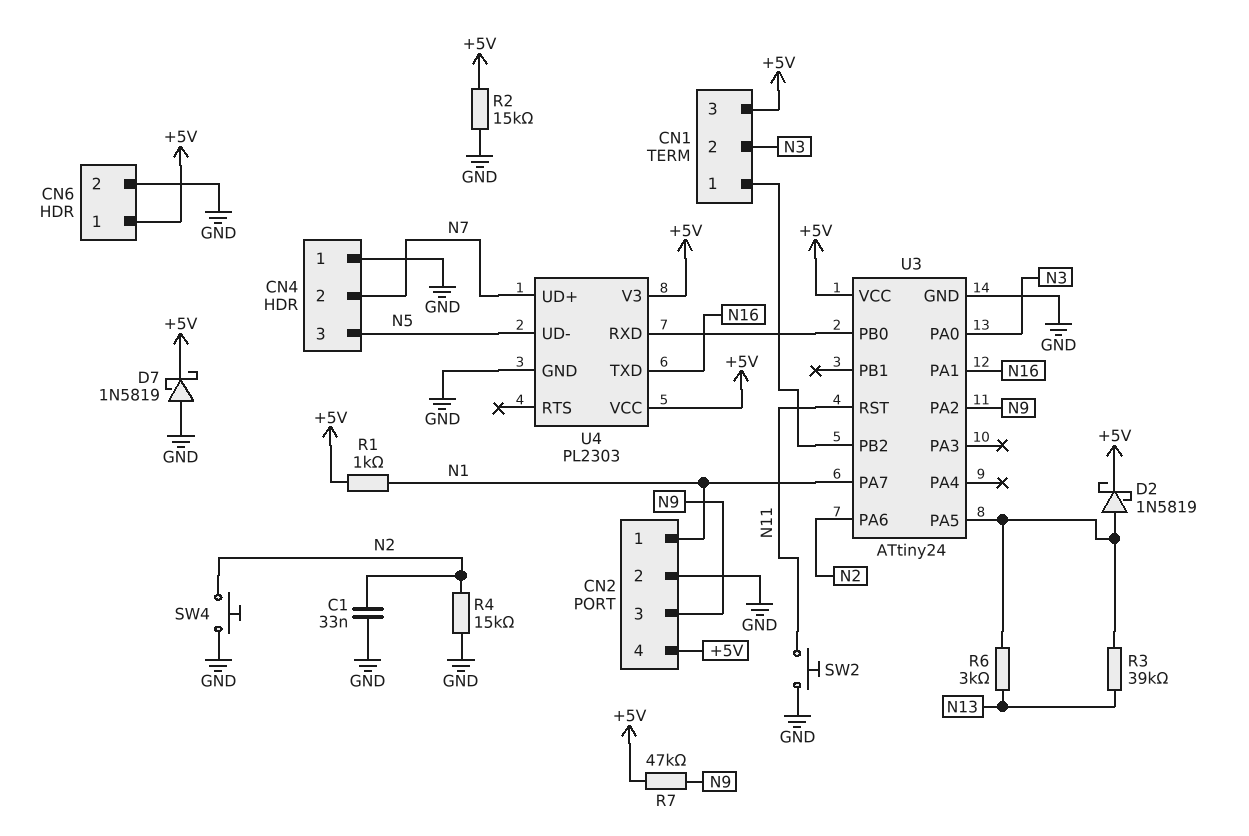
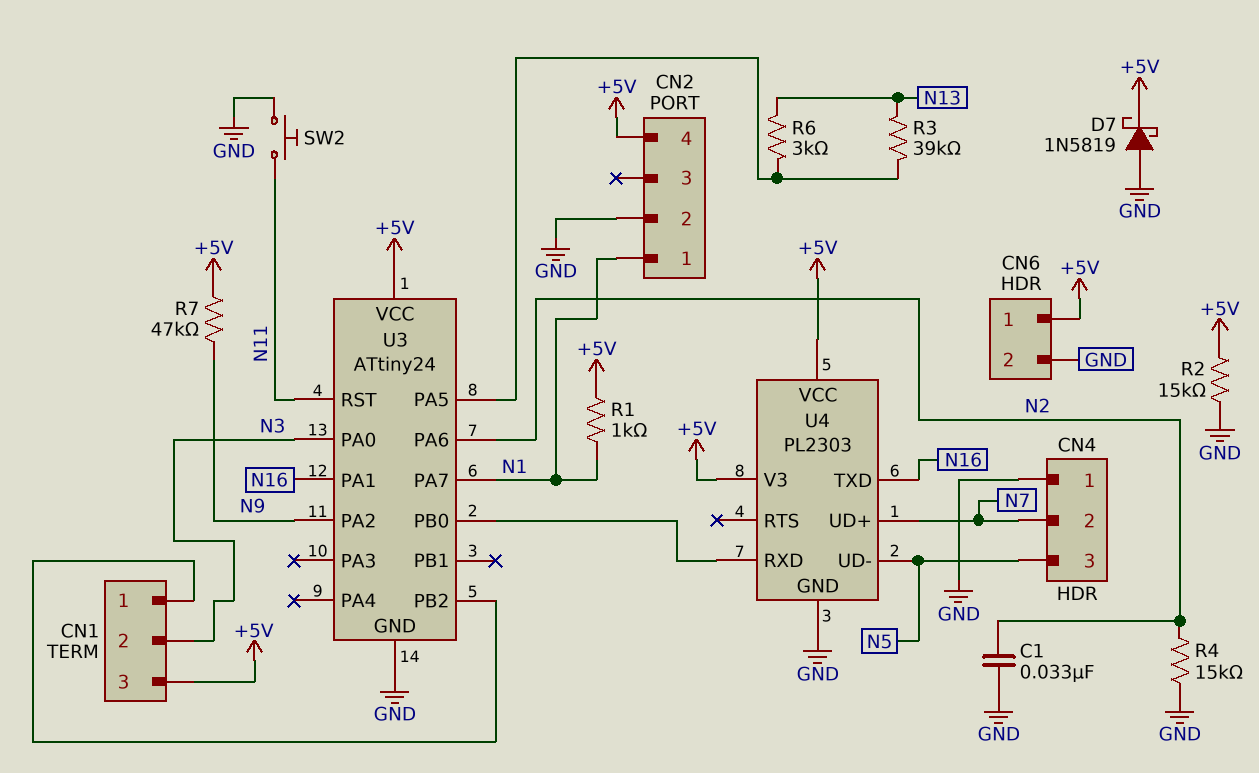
CN2 pin 3: N9 -> none
D2: schottky 1N5819 (A U3/PA5, K +5V) -> none
SW4: button (GND, N2) -> none

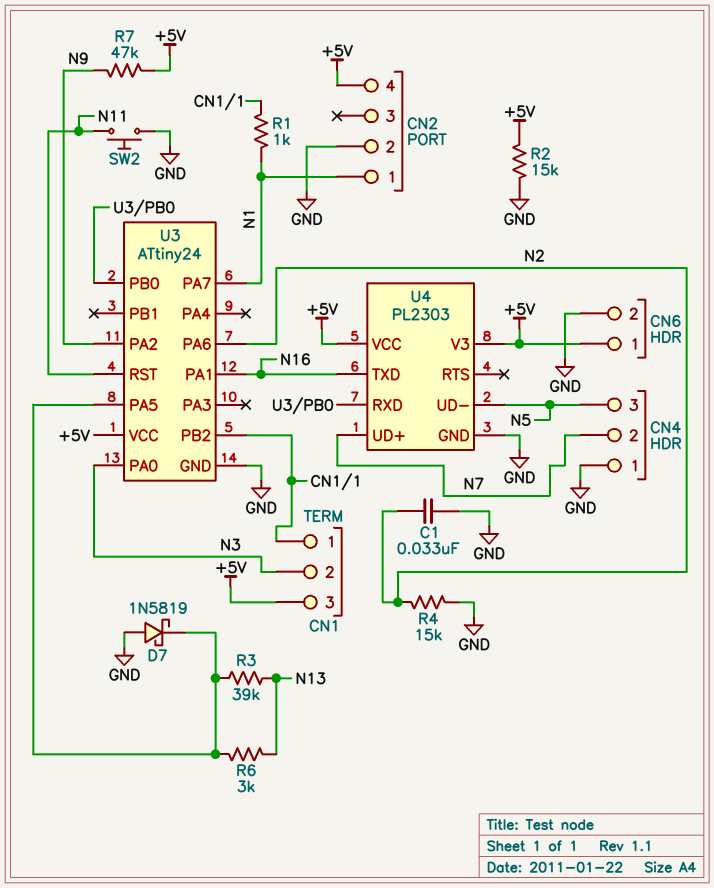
D7: schottky 1N5819 (A GND, K +5V) -> schottky 1N5819 (A GND, K U3/PA5)
R1: 1k (+5V, N1) -> 1k (CN1/1, N1)

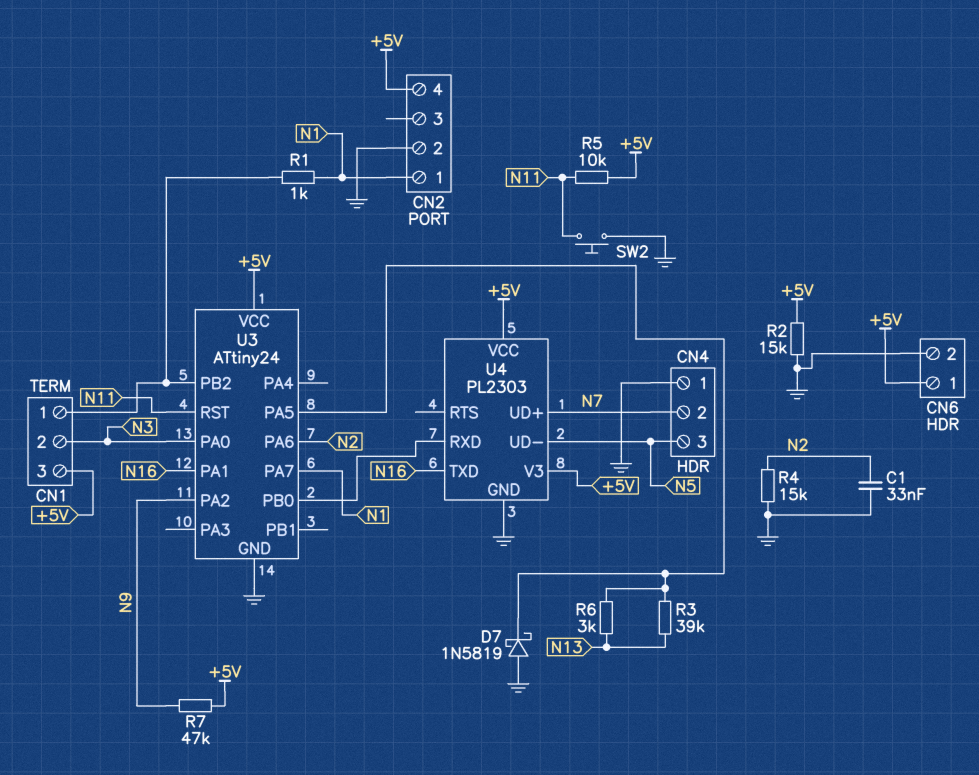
R5: none -> 10k (+5V, N11)

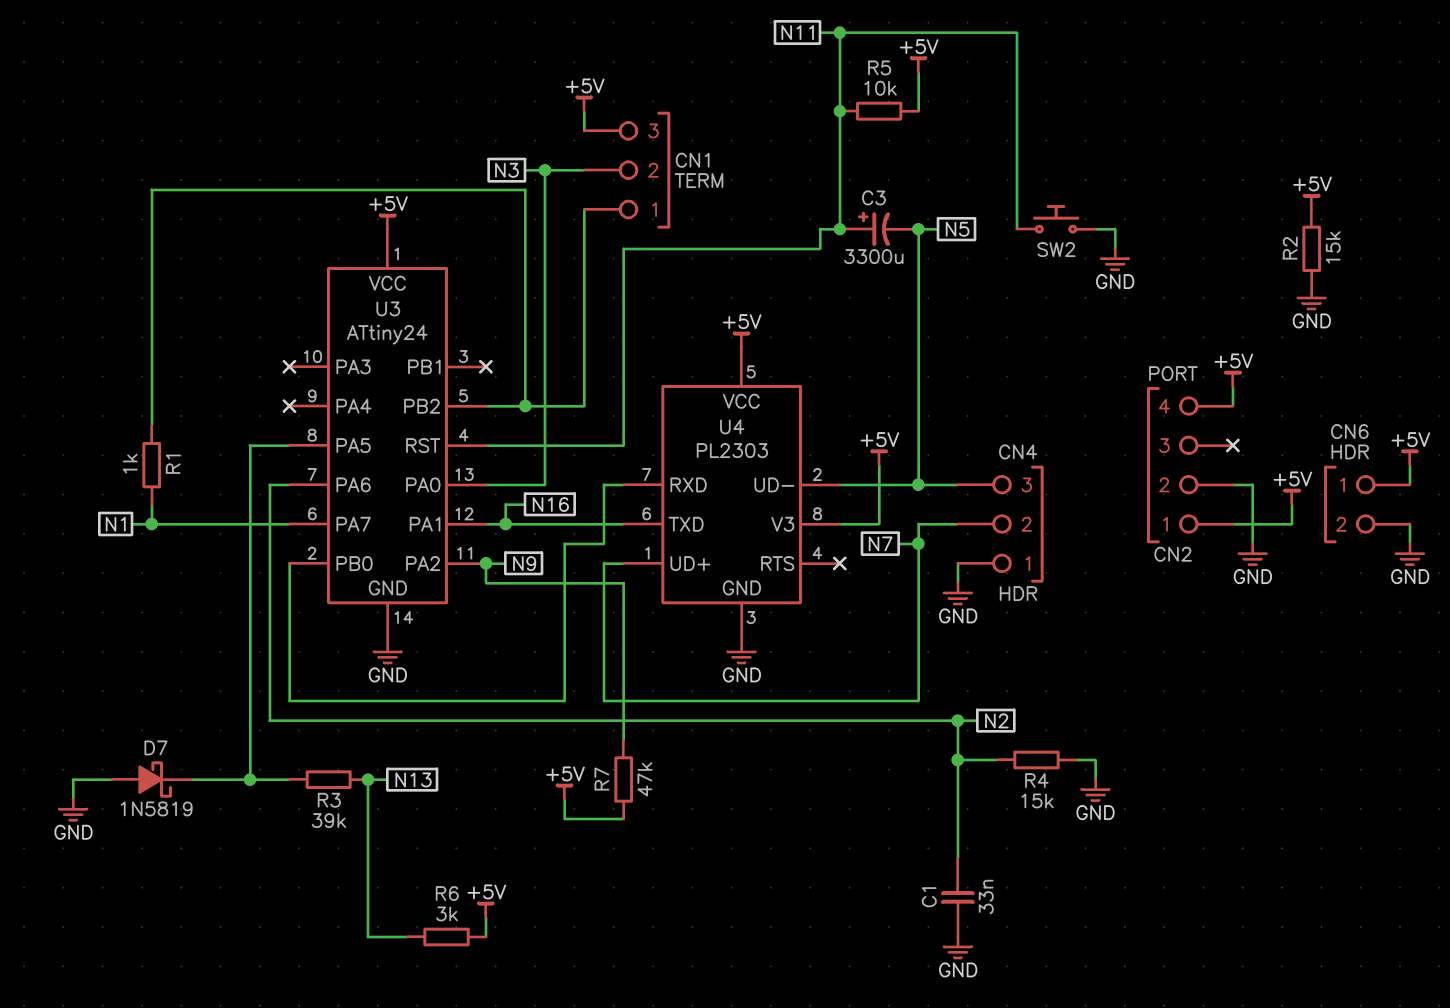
C3: none -> 3300uF (plus N11, minus N5)
CN2 pin 1: N1 -> +5V
R6: 3k (N13, U3/PA5) -> 3k (+5V, N13)

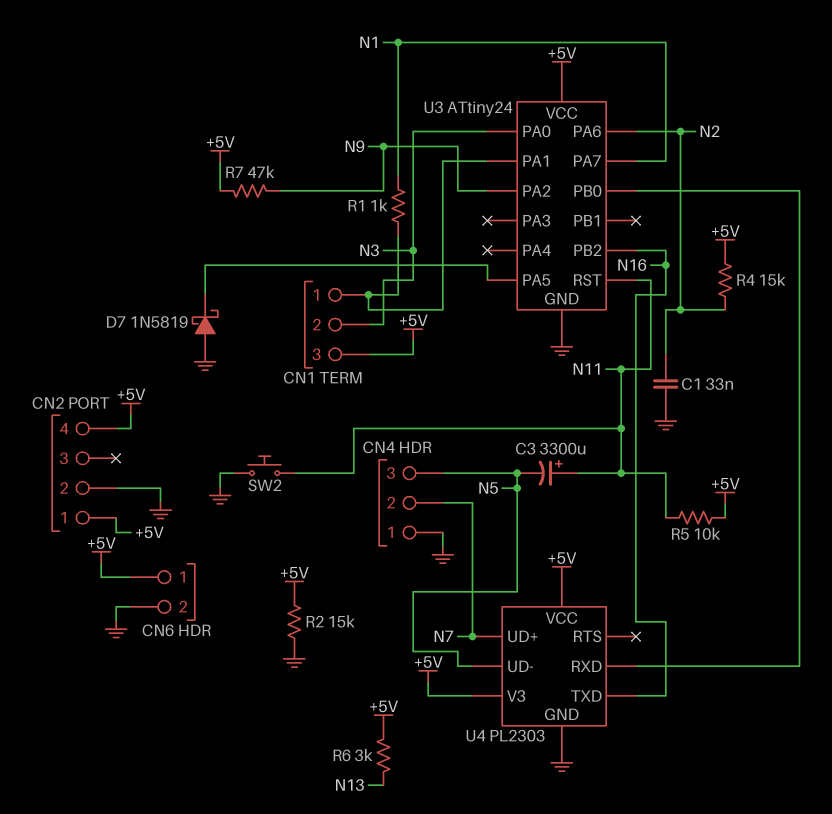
R3: 39k (N13, U3/PA5) -> none
R4: 15k (GND, N2) -> 15k (+5V, N2)
U3 pin PA1: N16 -> CN1/1
U3 pin PB2: CN1/1 -> N16

